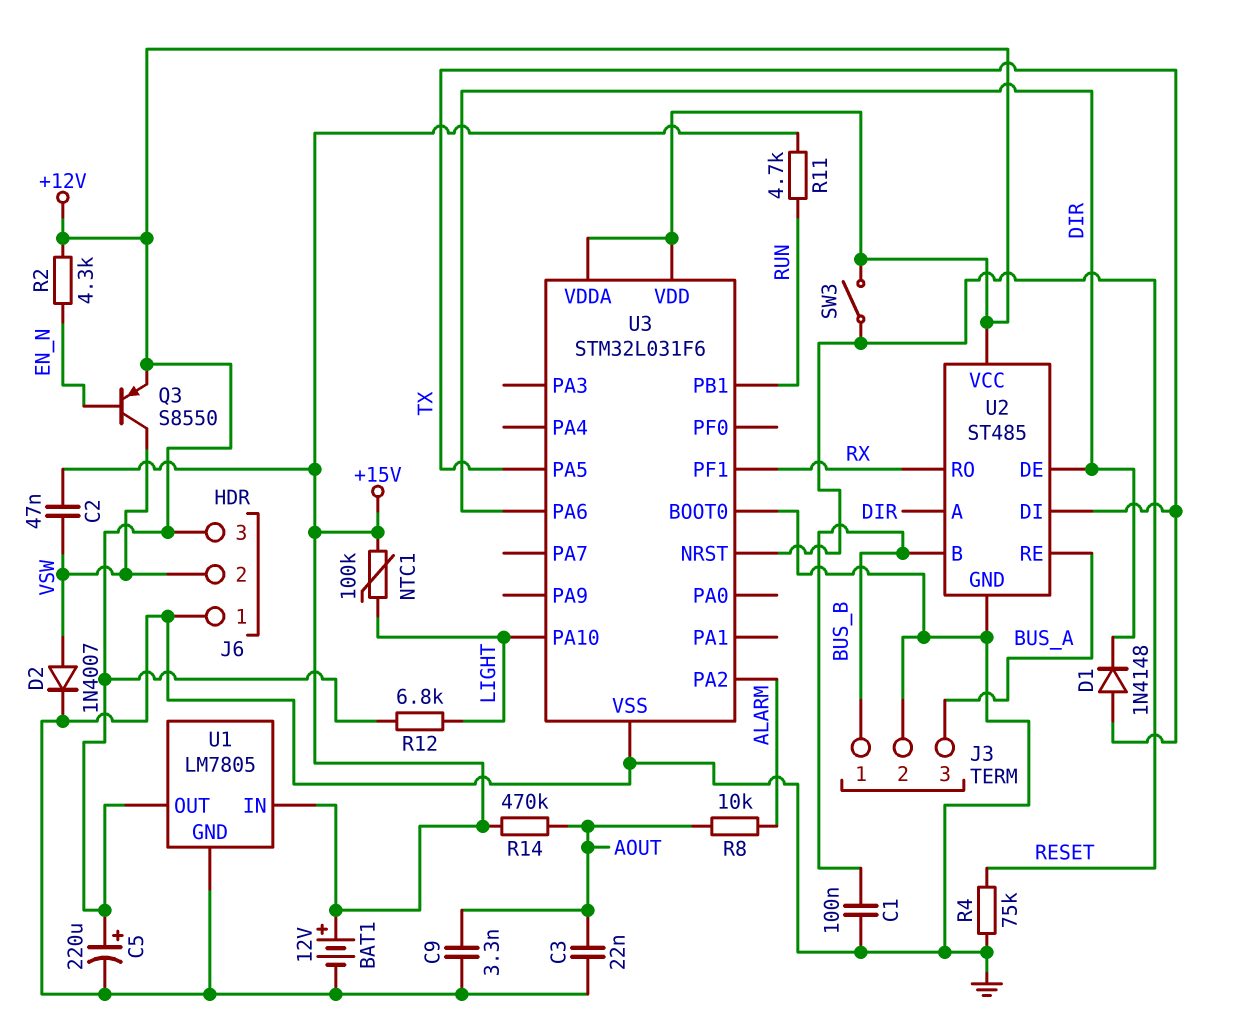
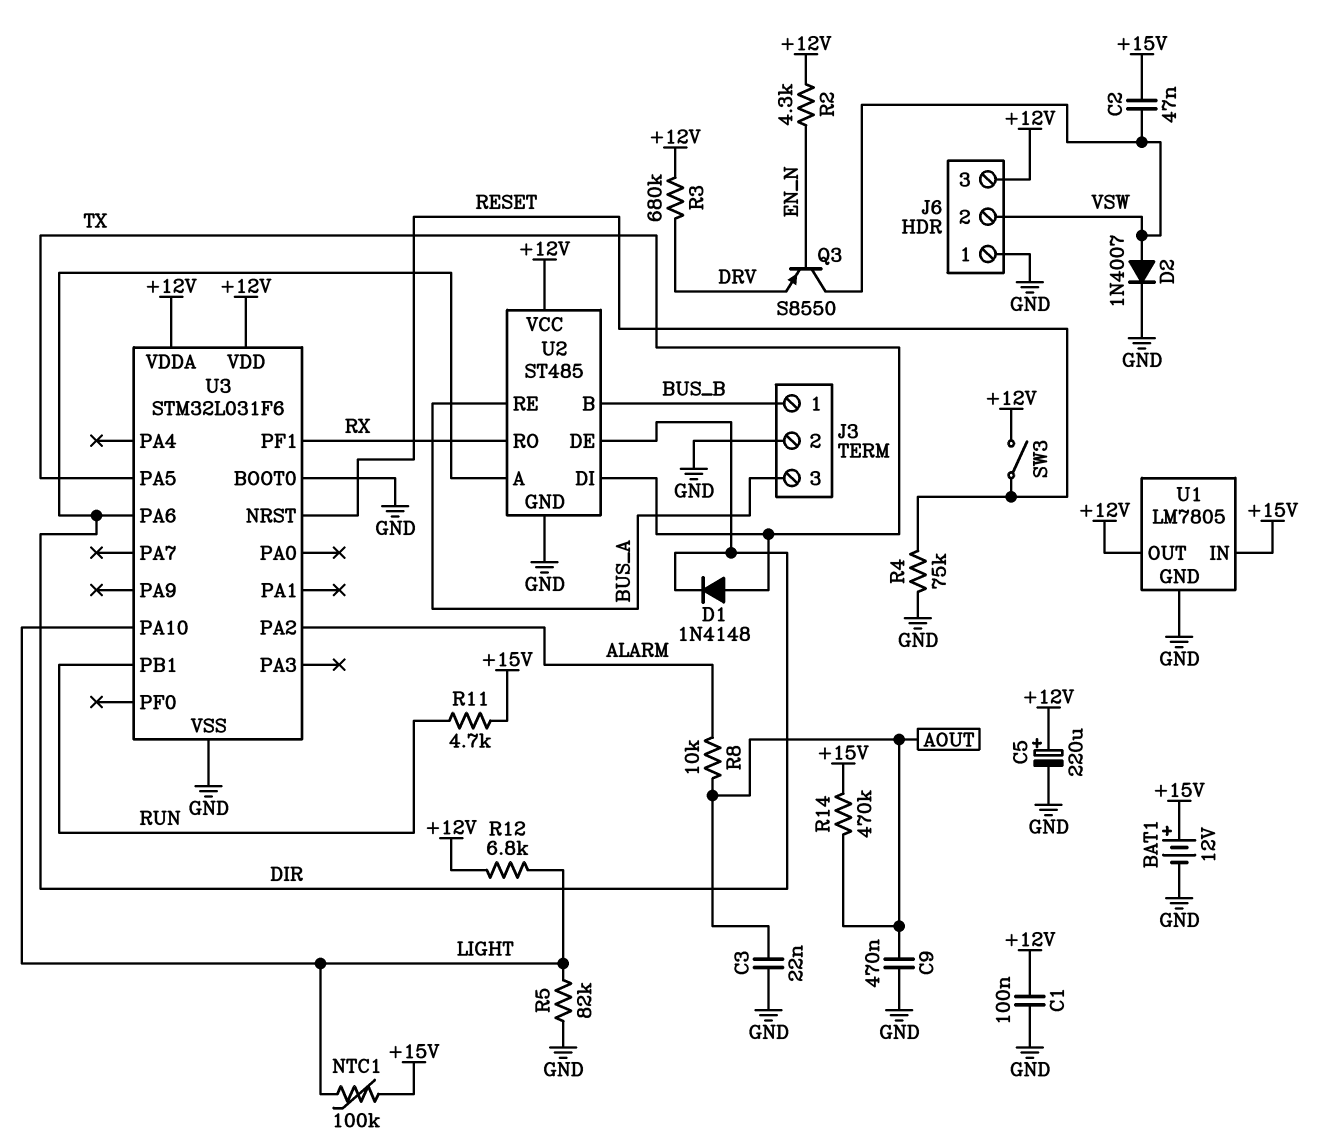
C1: 100nF (BUS_B, GND) -> 100nF (+12V, GND)
C9: 3.3nF (AOUT, GND) -> 470nF (AOUT, GND)
Q3: PNP S8550 (B EN_N, C VSW, E +12V) -> PNP S8550 (B EN_N, C VSW, E DRV)
R3: none -> 680k (+12V, DRV)
R5: none -> 82k (GND, LIGHT)

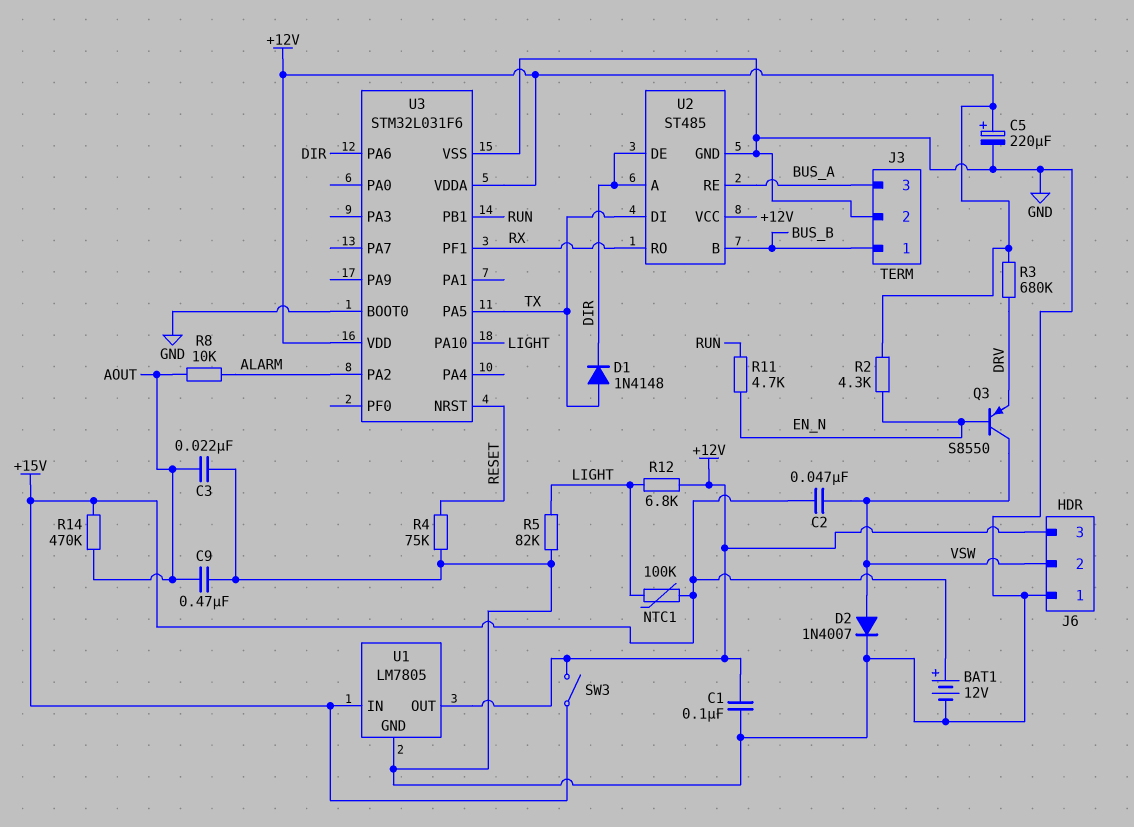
R11: 4.7k (+15V, RUN) -> 4.7k (EN_N, RUN)
SW3: switch (+12V, RESET) -> switch (+12V, +15V)

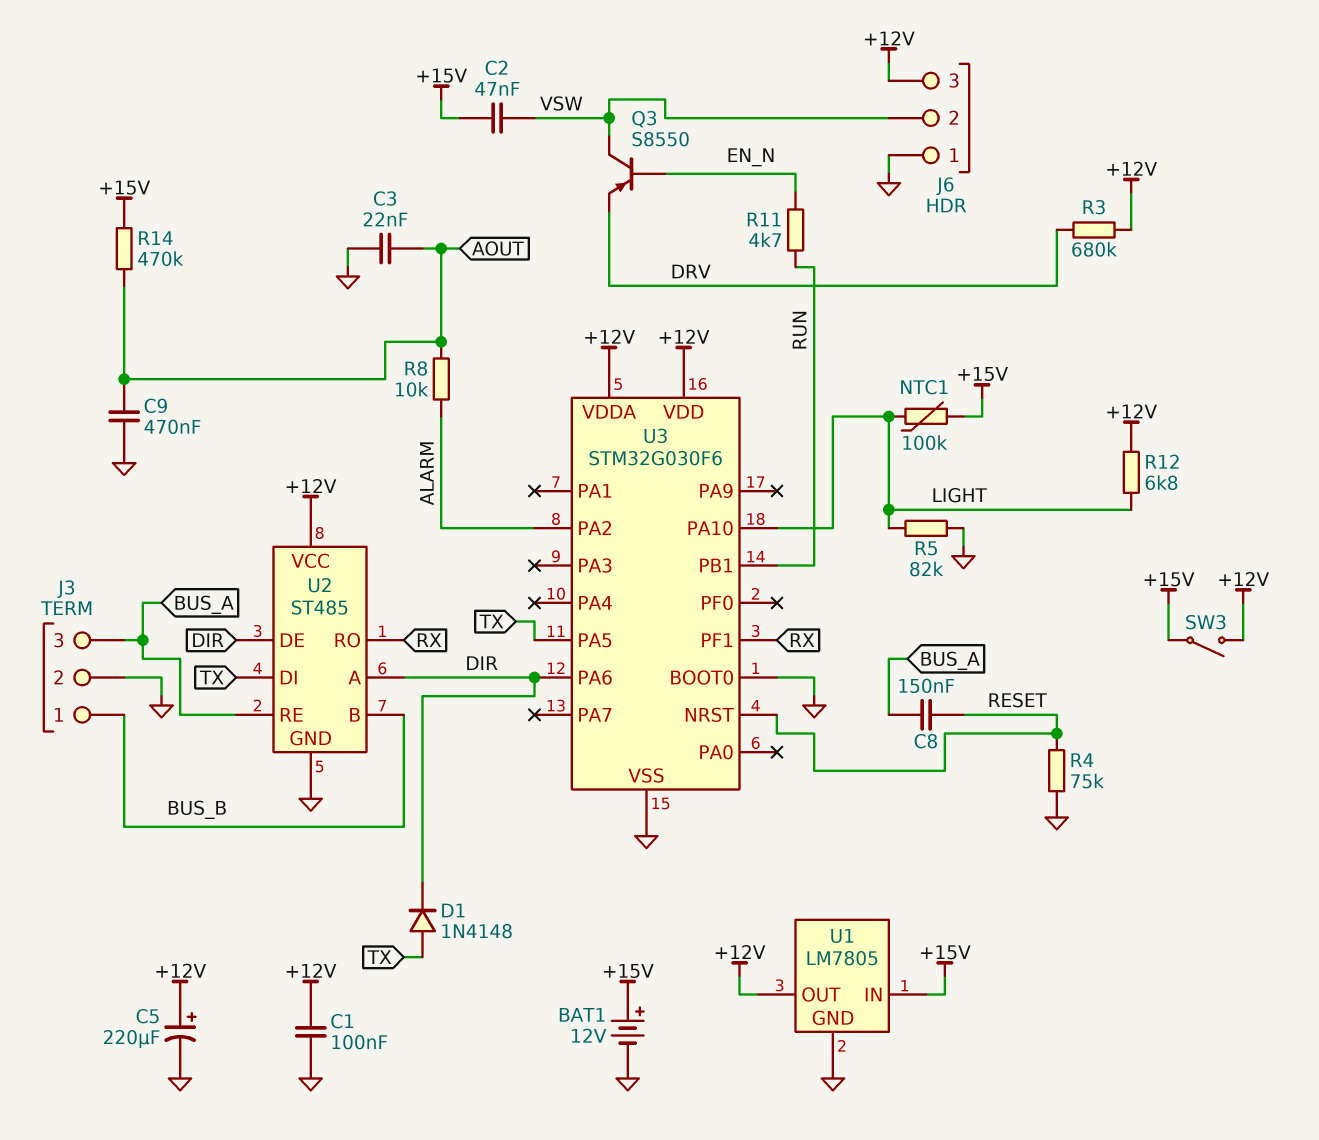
C8: none -> 150nF (BUS_A, RESET)
D2: diode 1N4007 (A VSW, K GND) -> none
R2: 4.3k (+12V, EN_N) -> none
U3: STM32L031F6 -> STM32G030F6

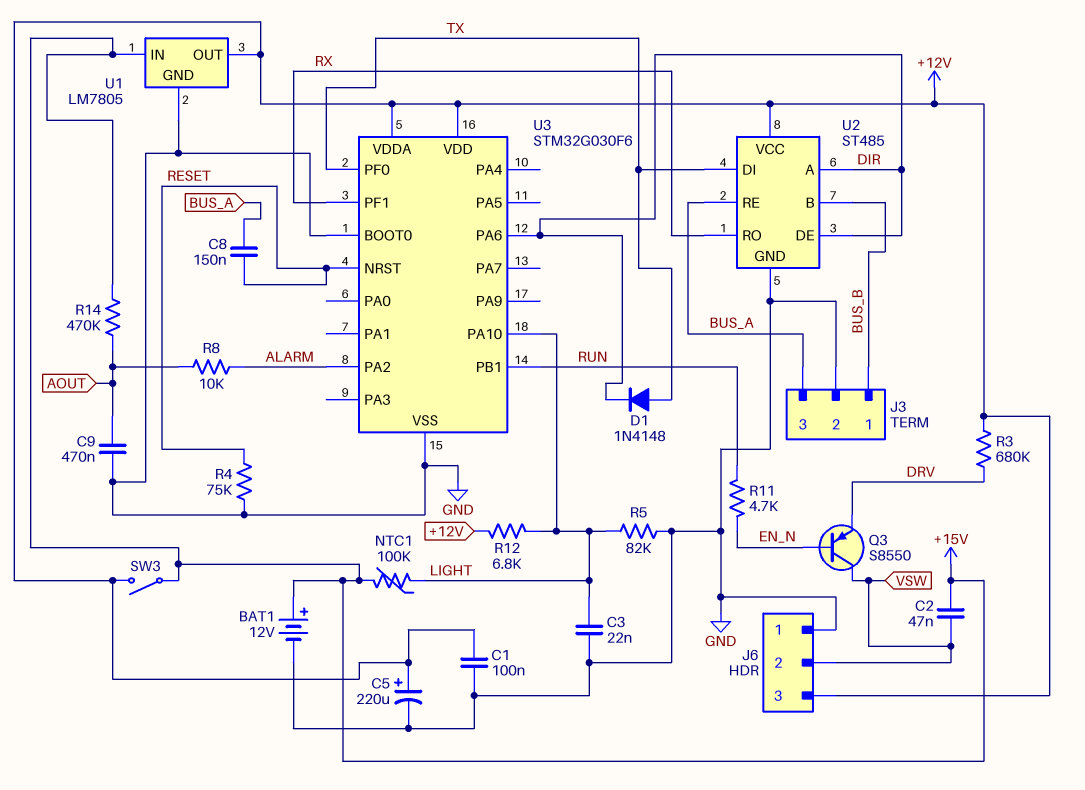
C3: 22nF (AOUT, GND) -> 22nF (GND, LIGHT)
U3 pin PA5: TX -> none
U3 pin PF0: none -> TX

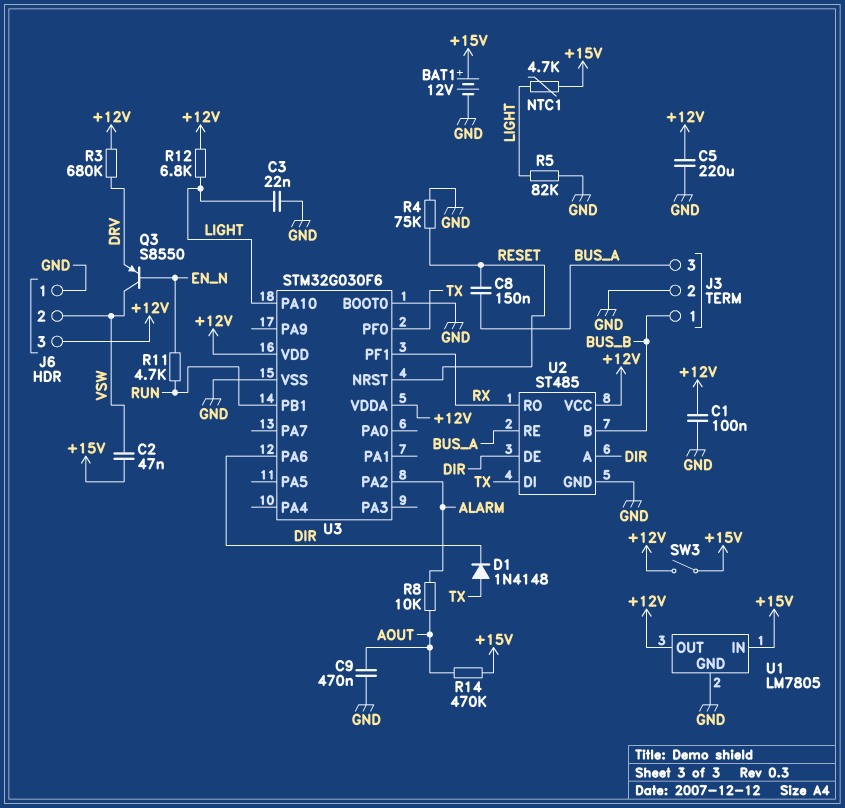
C5: 220uF (plus +12V, minus GND) -> 220uF (+12V, GND)
NTC1: 100k (+15V, LIGHT) -> 4.7k (+15V, LIGHT)

